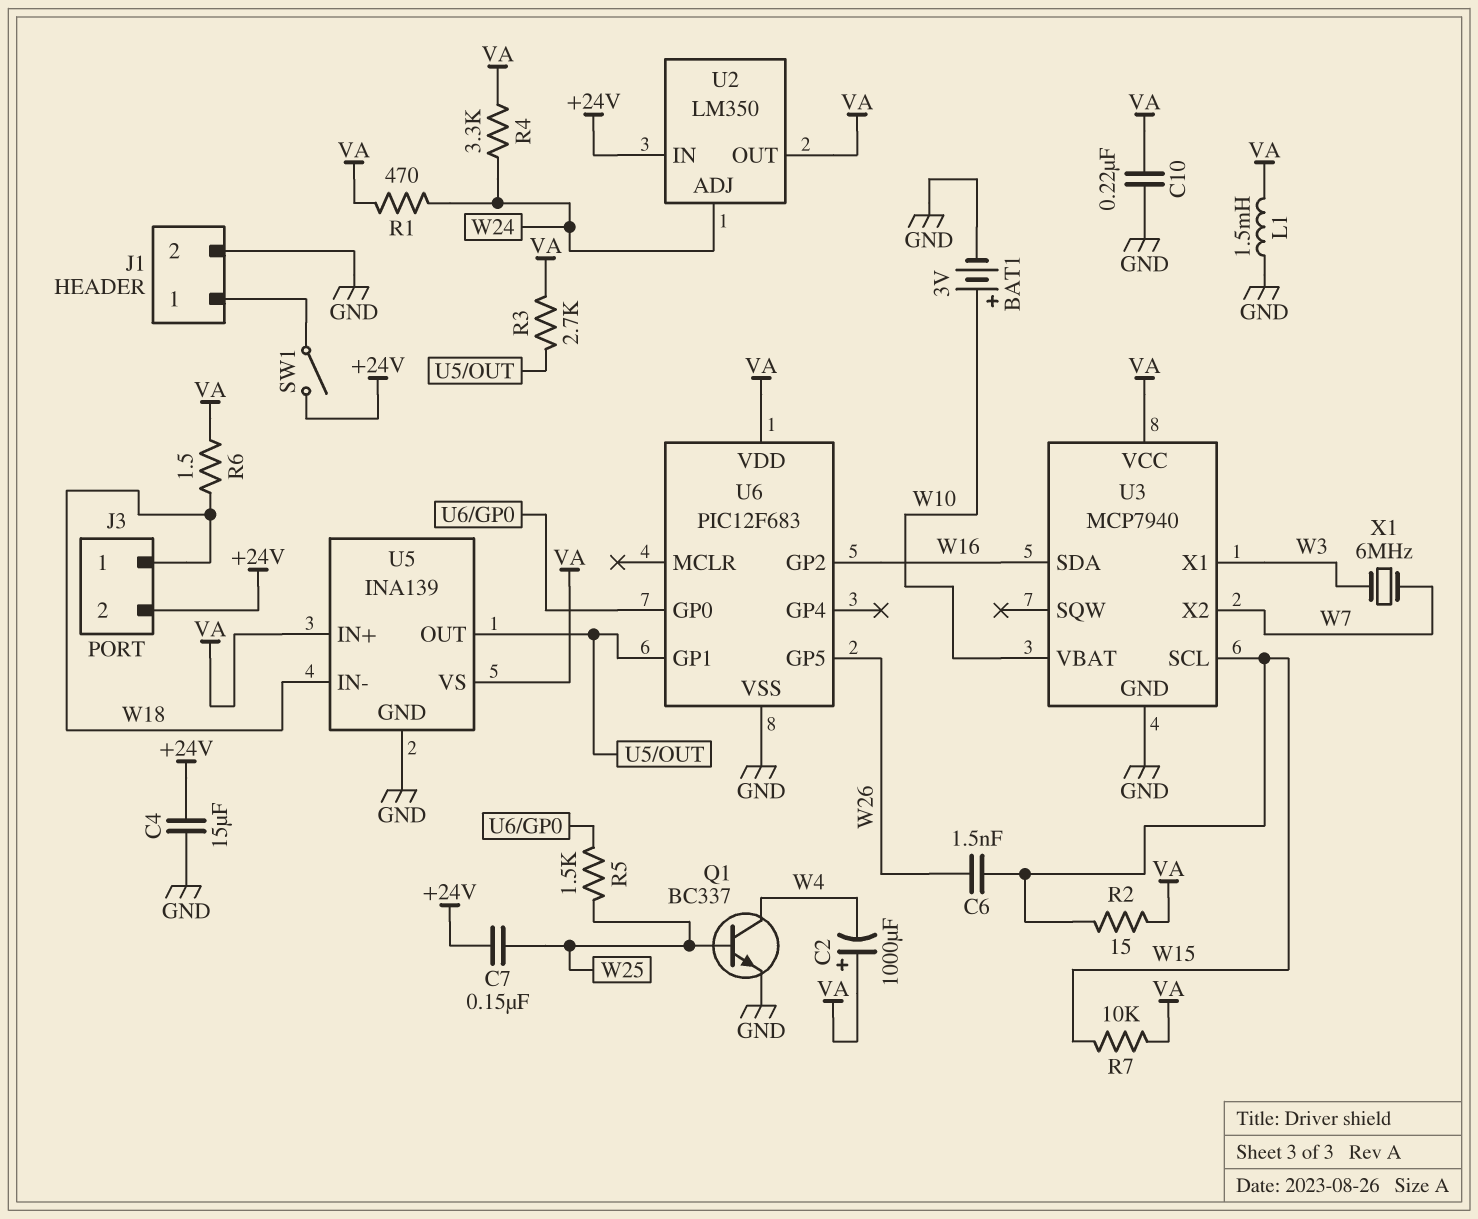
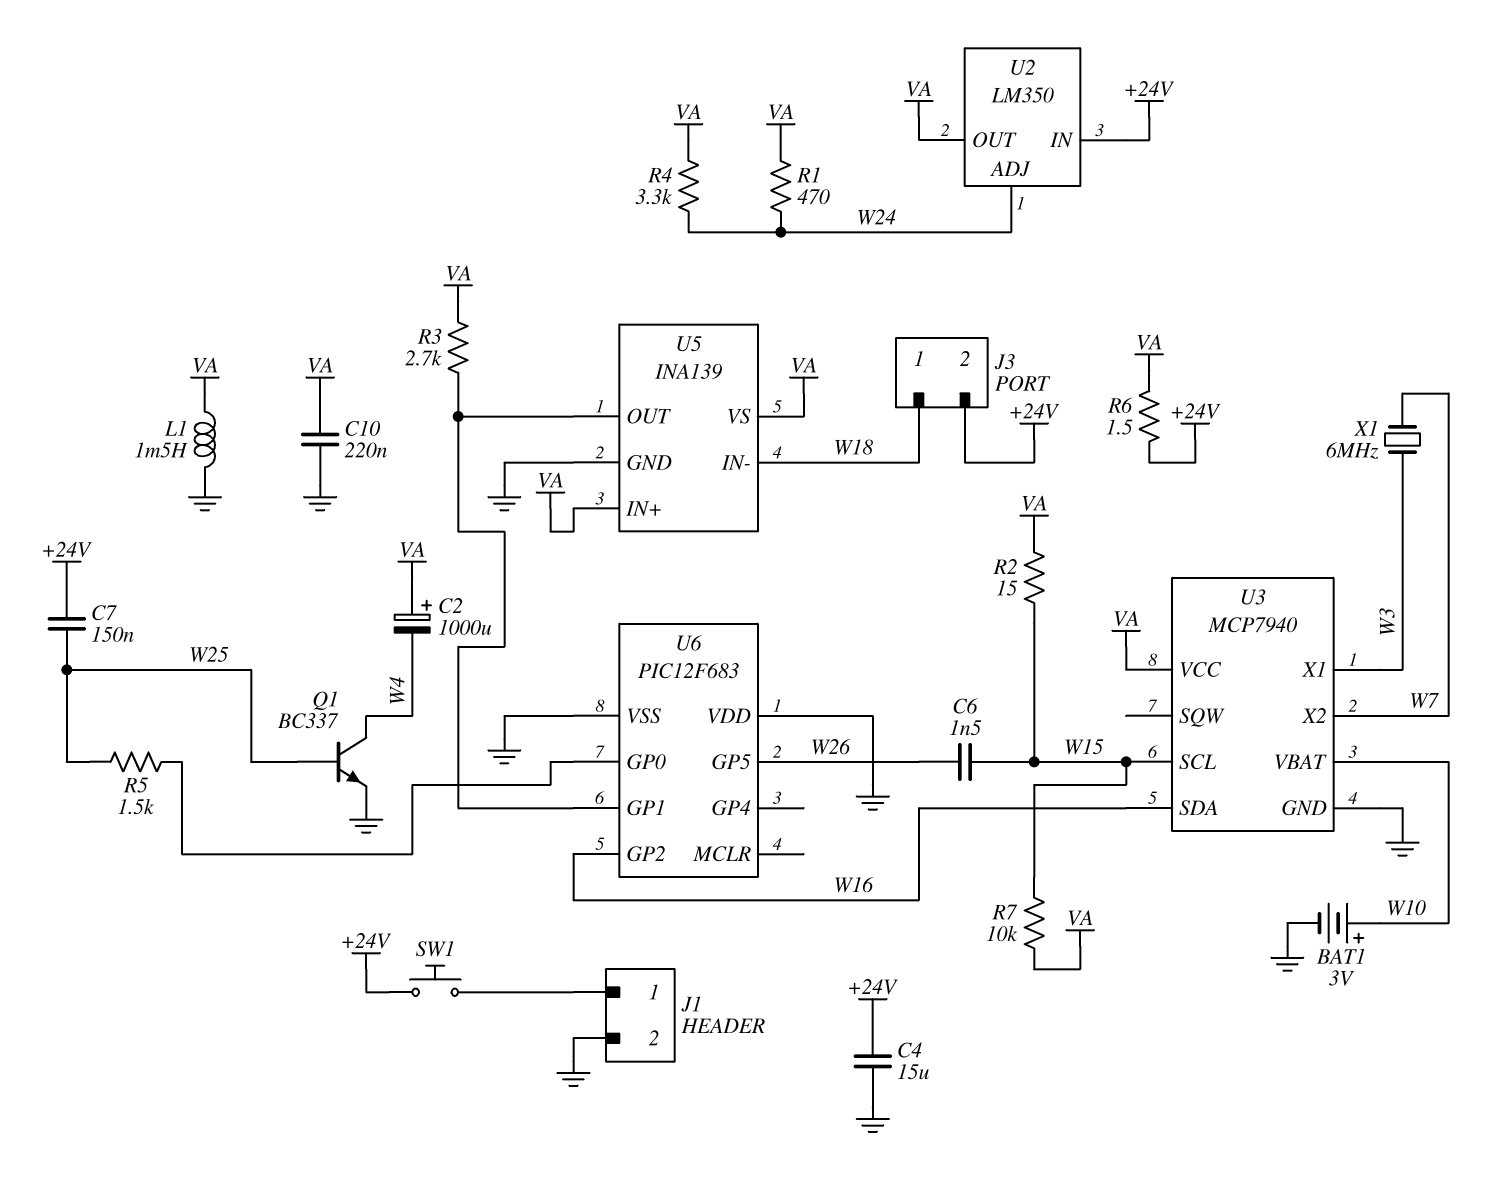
R6: 1.5 (VA, W18) -> 1.5 (+24V, VA)
SW1: switch (+24V, J1/1) -> button (+24V, J1/1)
U6 pin VDD: VA -> GND

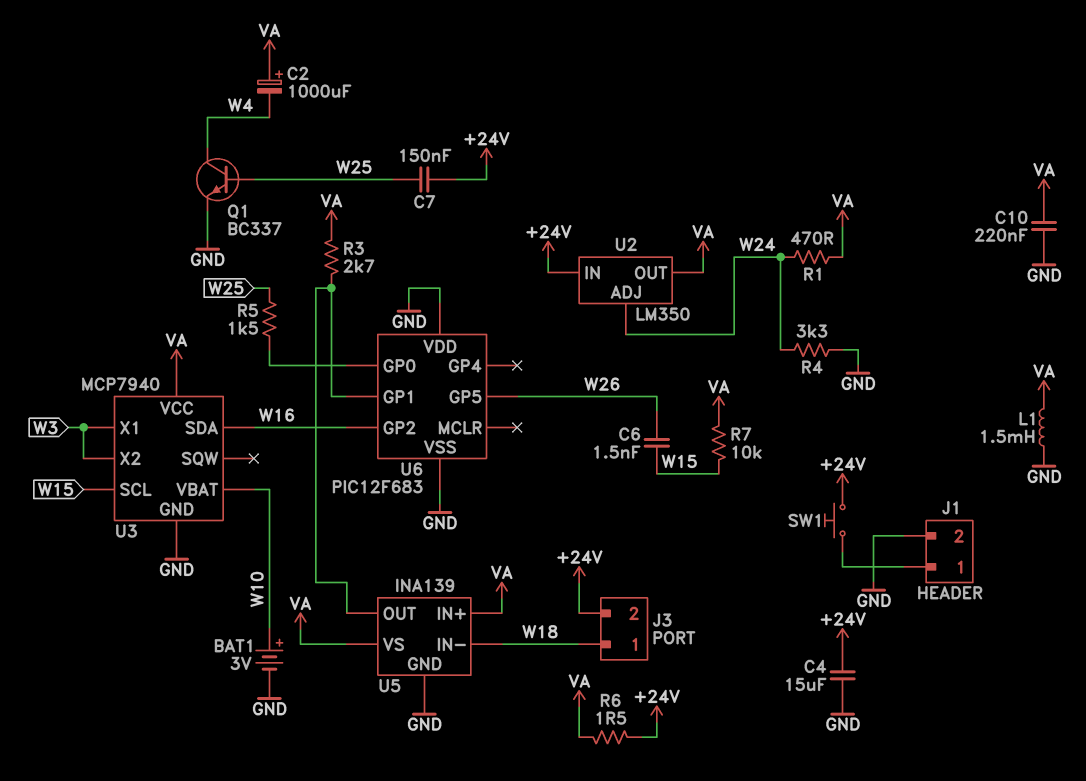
R2: 15 (VA, W15) -> none
R4: 3.3k (VA, W24) -> 3.3k (GND, W24)
U3 pin X2: W7 -> W3
X1: 6MHz (W3, W7) -> none

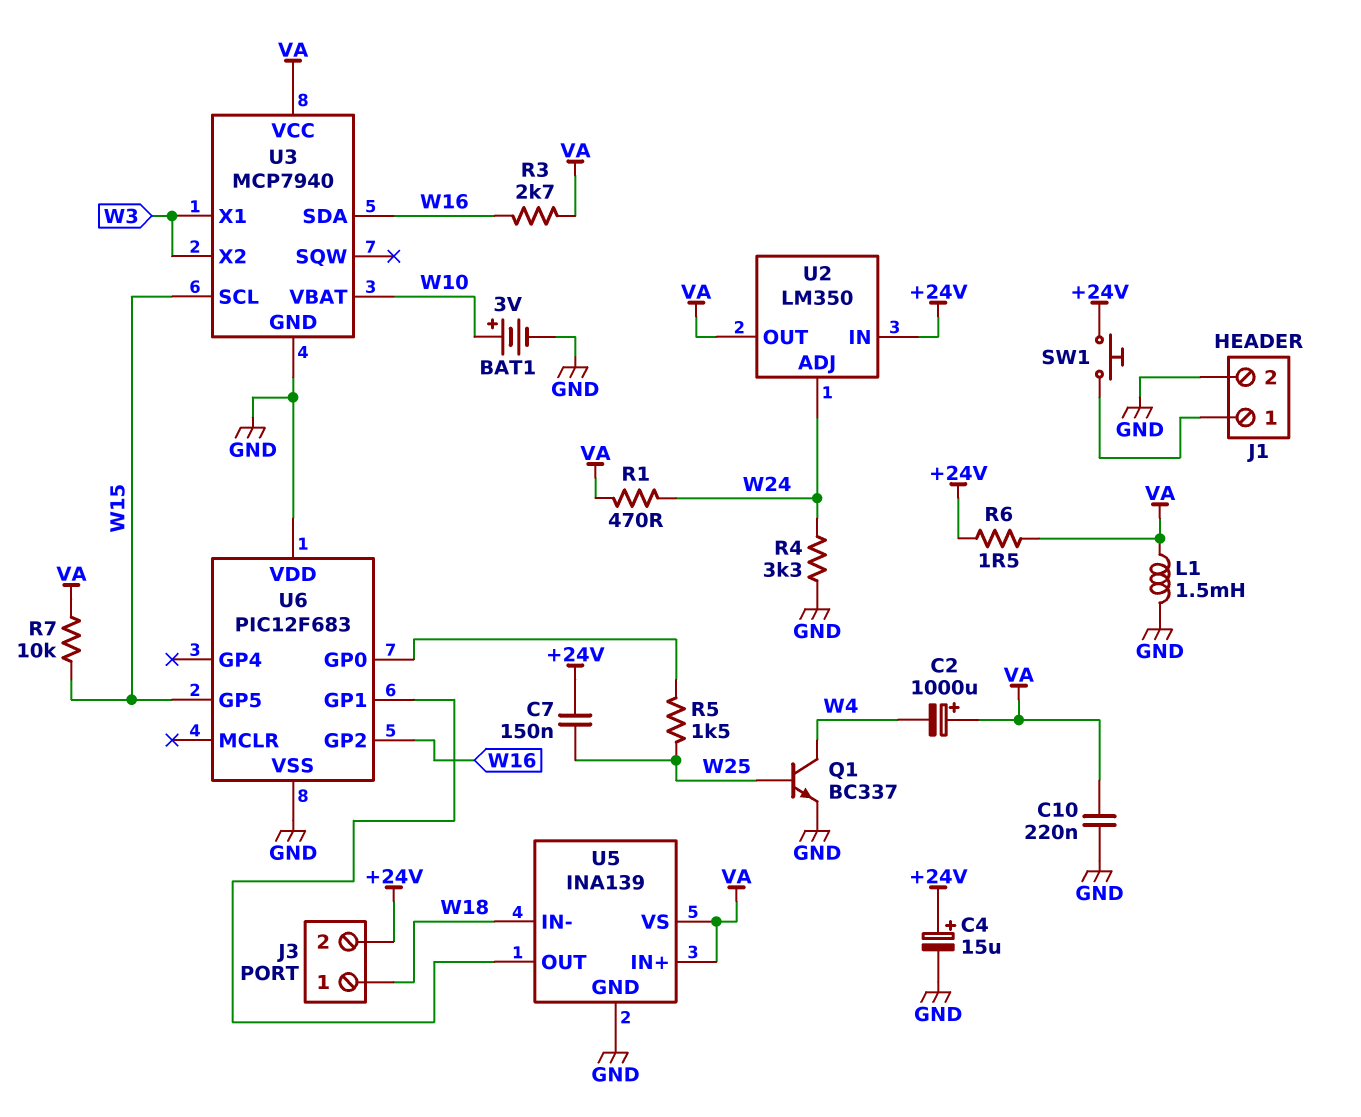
C4: 15uF (+24V, GND) -> 15uF (plus +24V, minus GND)
C6: 1.5nF (W15, W26) -> none
R3: 2.7k (U5/OUT, VA) -> 2.7k (VA, W16)
U6 pin GP5: W26 -> W15

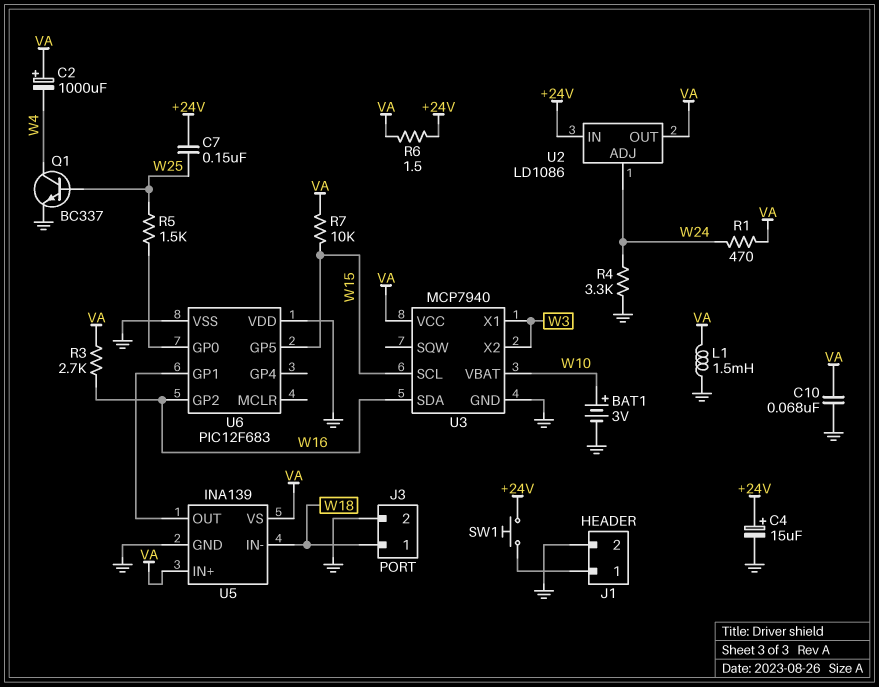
C10: 220nF (GND, VA) -> 68nF (GND, VA)
J3 pin 2: +24V -> GND
U2: LM350 -> LD1086

